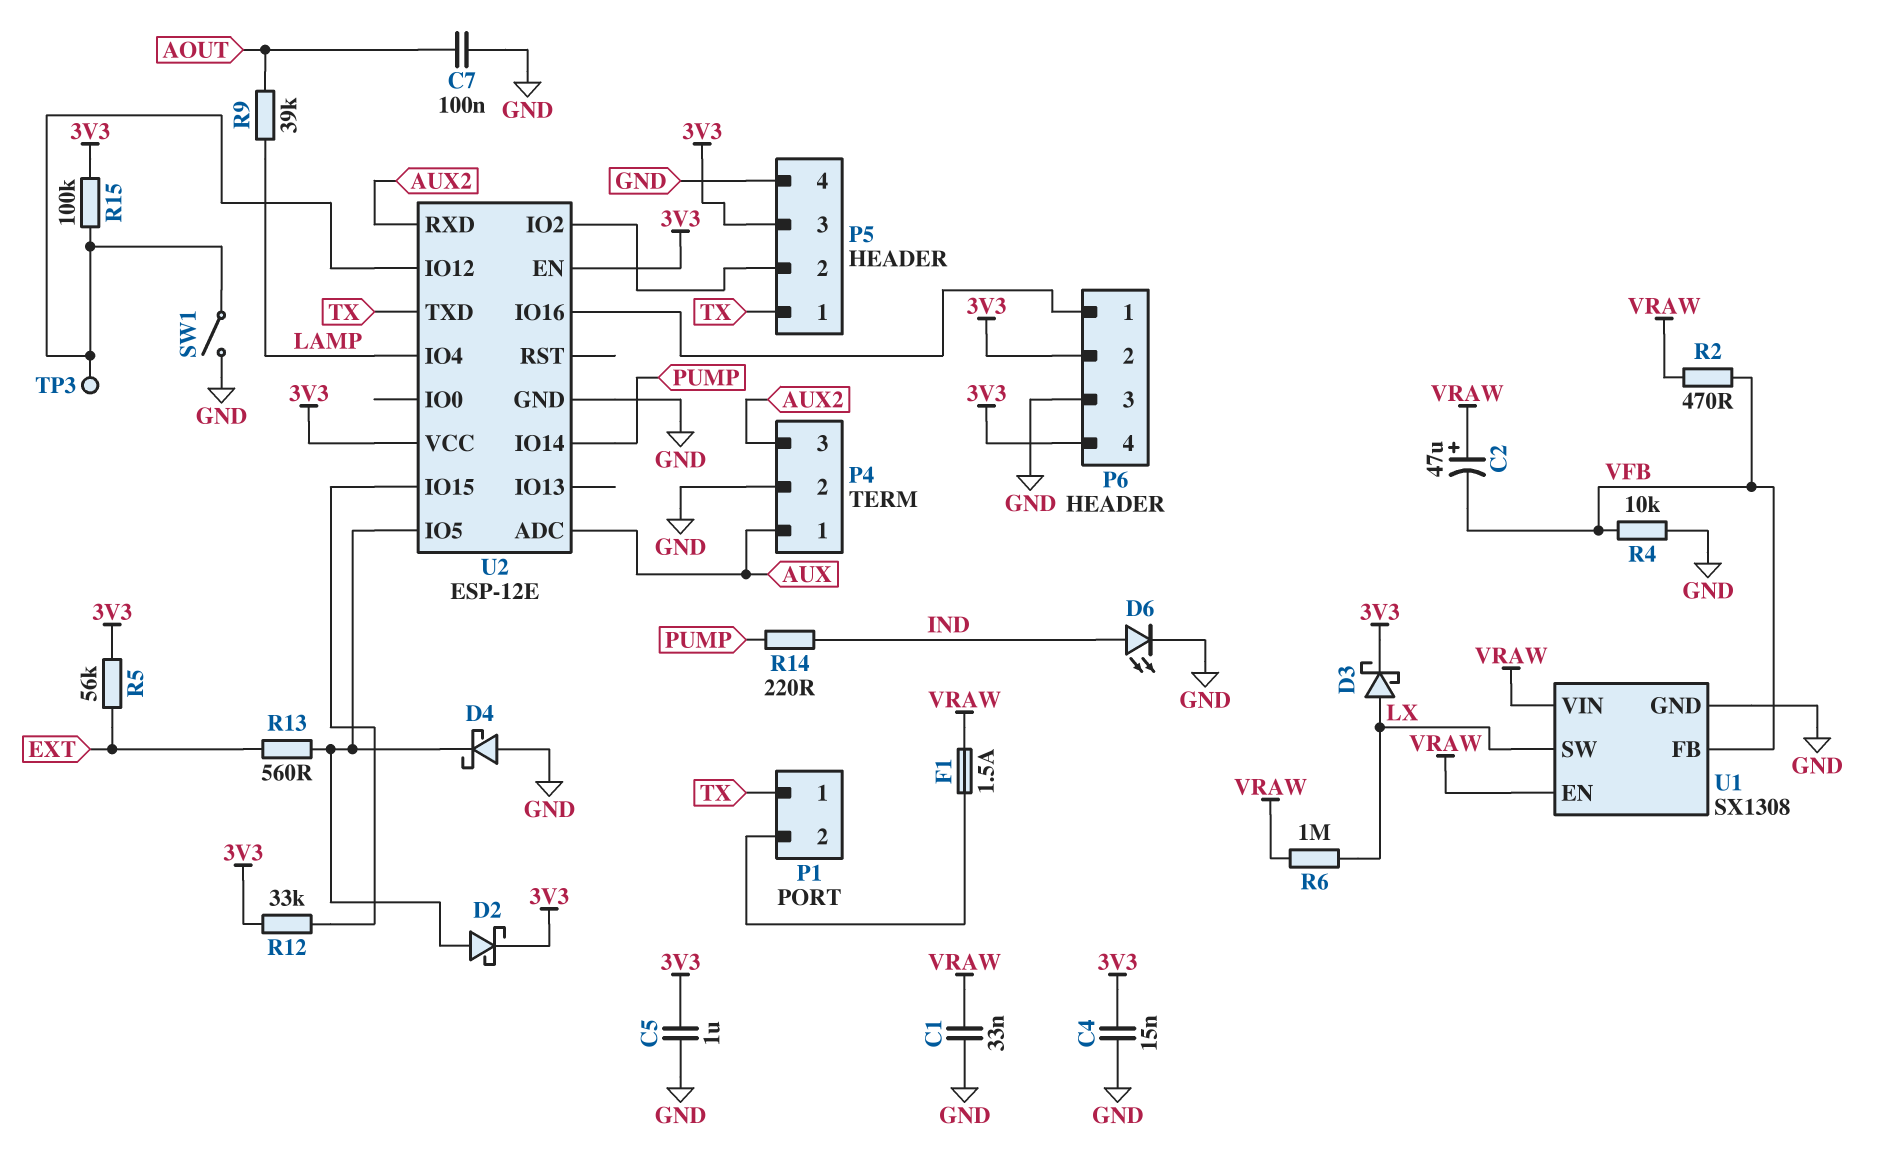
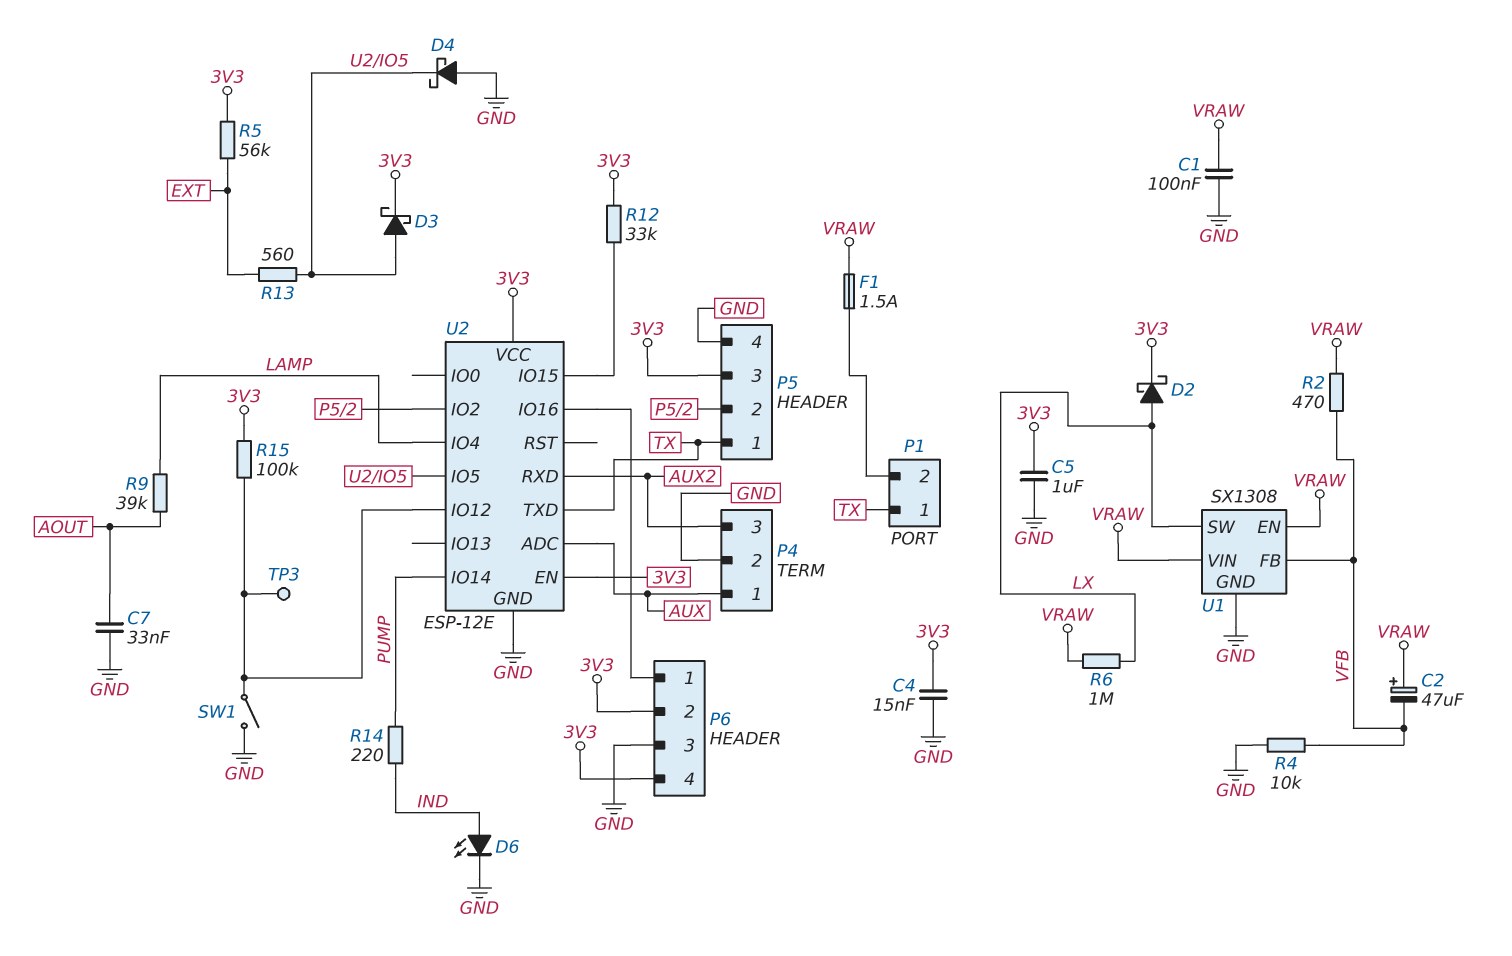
C1: 33nF (GND, VRAW) -> 100nF (GND, VRAW)
C7: 100nF (AOUT, GND) -> 33nF (AOUT, GND)
D2: schottky (A U2/IO5, K 3V3) -> schottky (A LX, K 3V3)
D3: schottky (A LX, K 3V3) -> schottky (A U2/IO5, K 3V3)

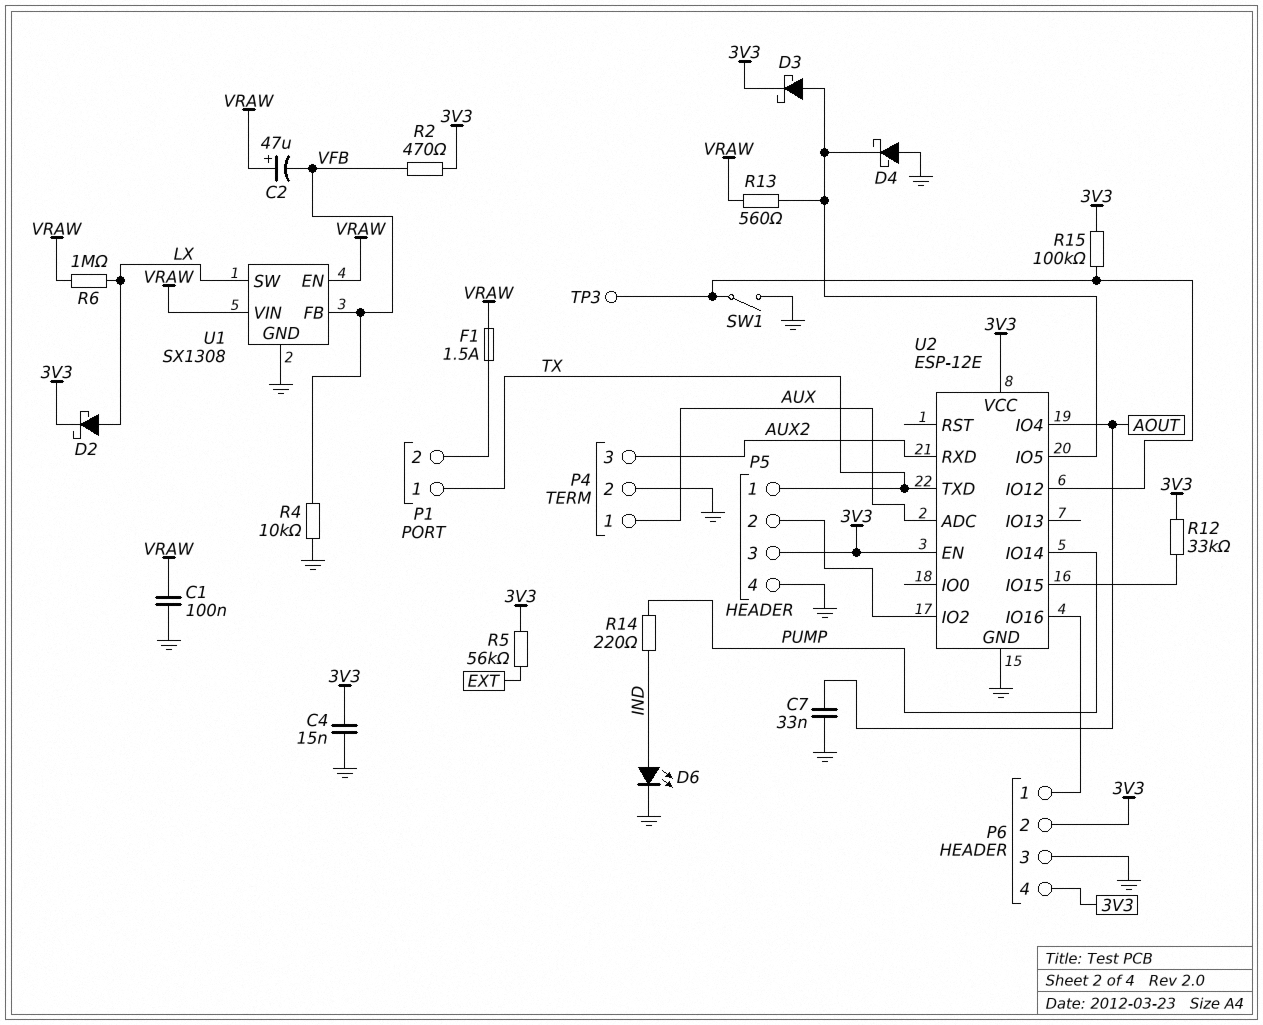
C5: 1uF (3V3, GND) -> none
R2: 470 (VFB, VRAW) -> 470 (3V3, VFB)
R9: 39k (AOUT, LAMP) -> none
R13: 560 (EXT, U2/IO5) -> 560 (U2/IO5, VRAW)
U2 pin IO4: LAMP -> AOUT

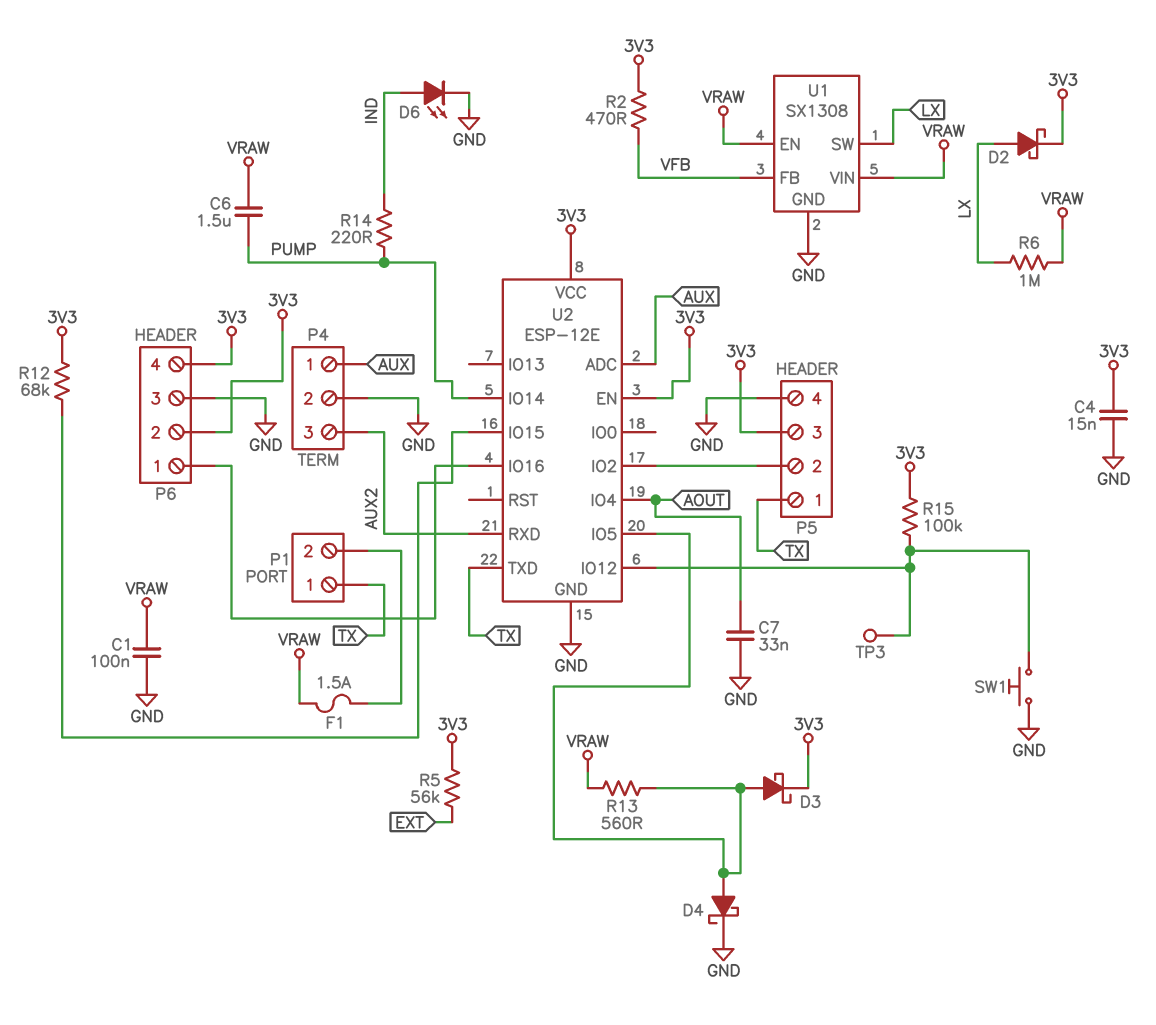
C2: 47uF (plus VRAW, minus VFB) -> none
C6: none -> 1.5uF (PUMP, VRAW)
D4: schottky (A GND, K U2/IO5) -> schottky (A U2/IO5, K GND)
R4: 10k (GND, VFB) -> none
R12: 33k (3V3, U2/IO15) -> 68k (3V3, U2/IO15)
SW1: switch (GND, U2/IO12) -> button (GND, U2/IO12)

